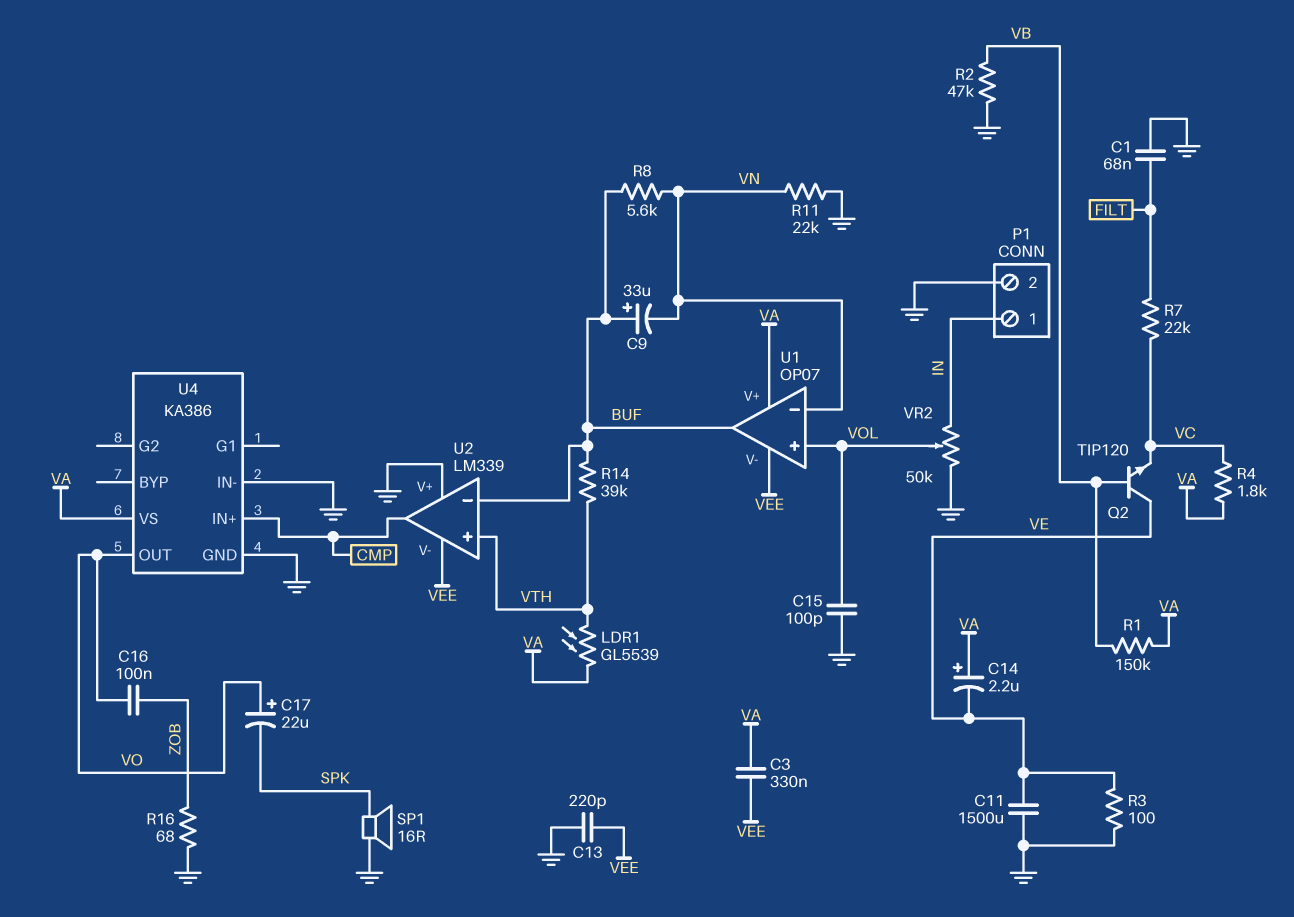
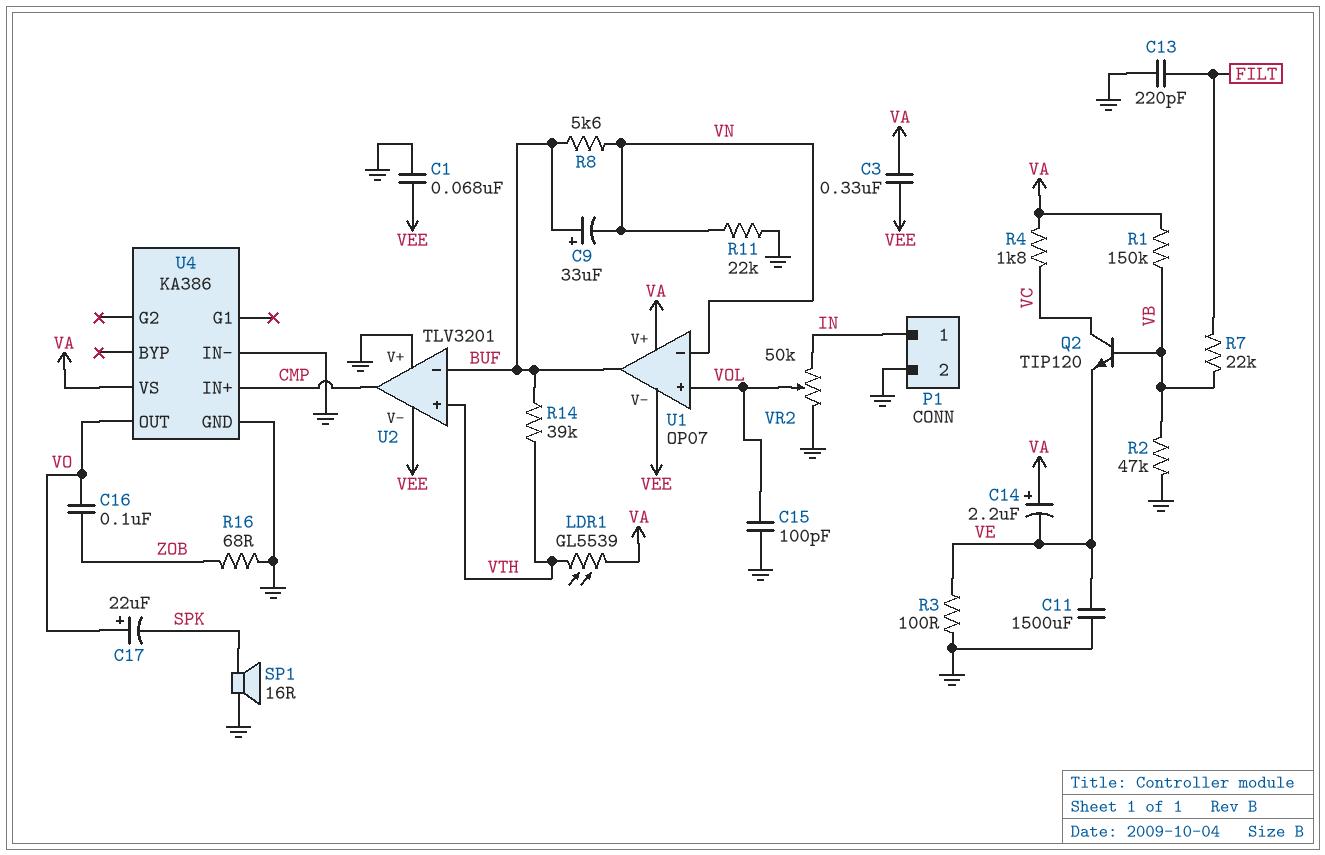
C1: 68nF (FILT, GND) -> 68nF (GND, VEE)
C13: 220pF (GND, VEE) -> 220pF (FILT, GND)
Q2: NPN TIP120 (B VB, C VE, E VC) -> NPN TIP120 (B VB, C VC, E VE)
R7: 22k (FILT, VC) -> 22k (FILT, VB)
U2: LM339 -> TLV3201

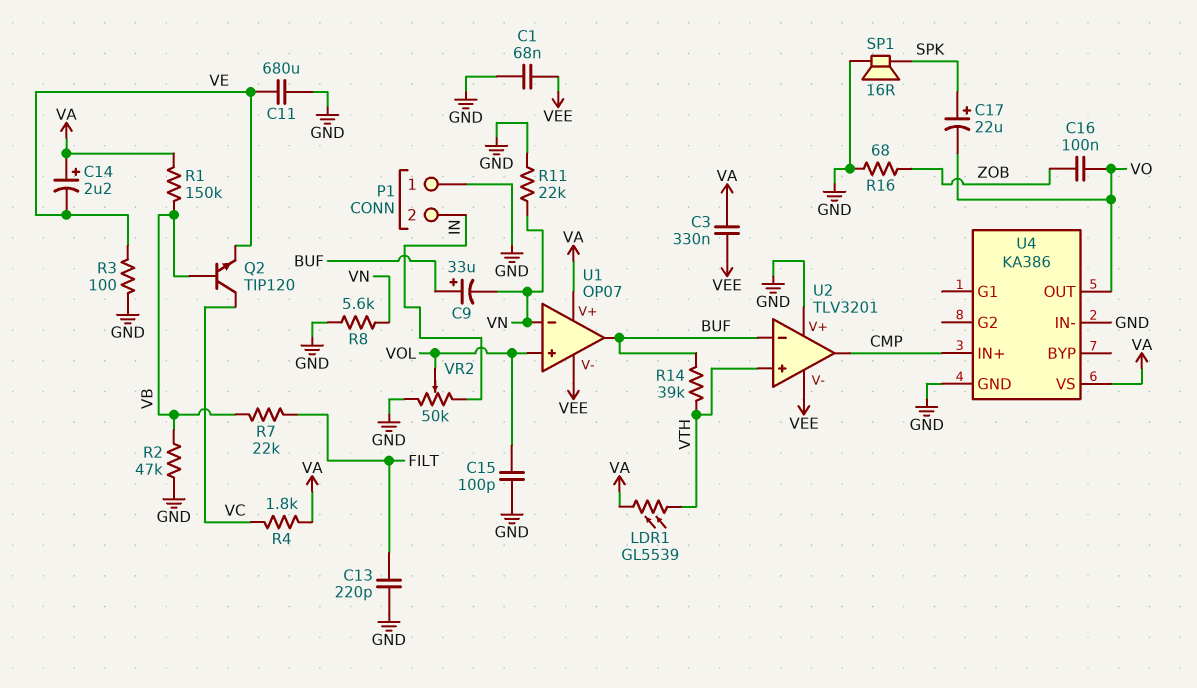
C11: 1500uF (GND, VE) -> 680uF (GND, VE)
C17: 22uF (plus VO, minus SPK) -> 22uF (plus SPK, minus VO)
P1 pin 1: IN -> GND
P1 pin 2: GND -> IN
R8: 5.6k (BUF, VN) -> 5.6k (GND, VN)

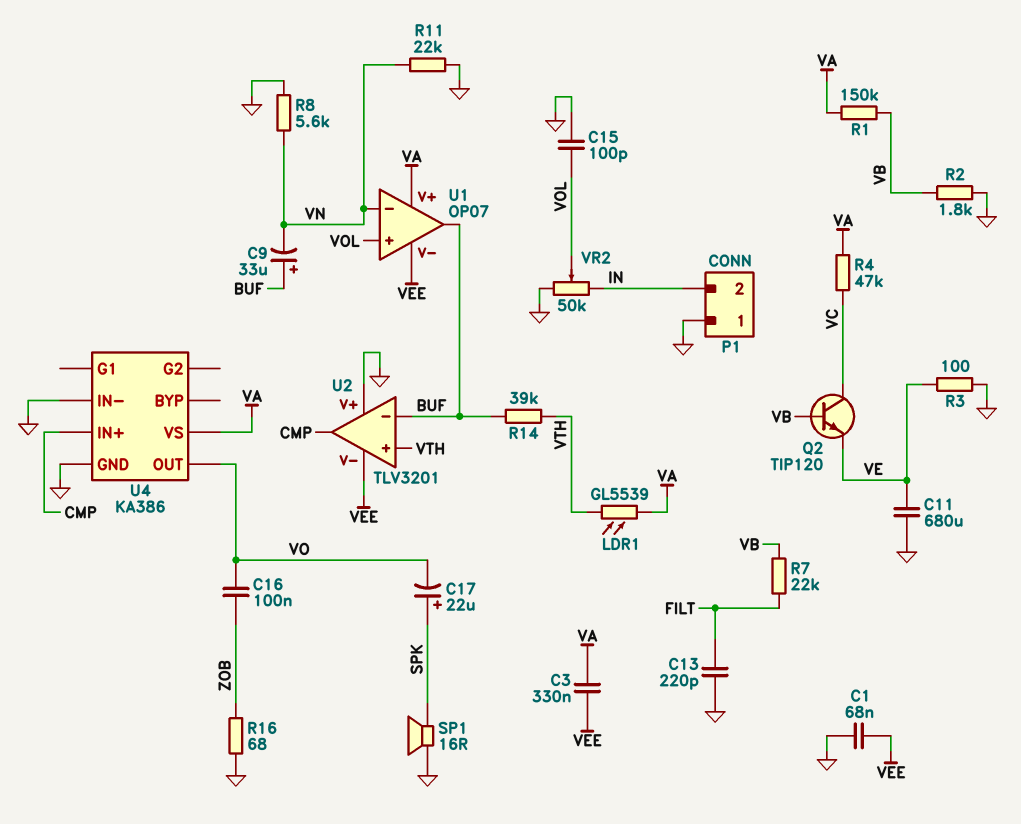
C14: 2.2uF (plus VA, minus VE) -> none
R2: 47k (GND, VB) -> 1.8k (GND, VB)
R4: 1.8k (VA, VC) -> 47k (VA, VC)

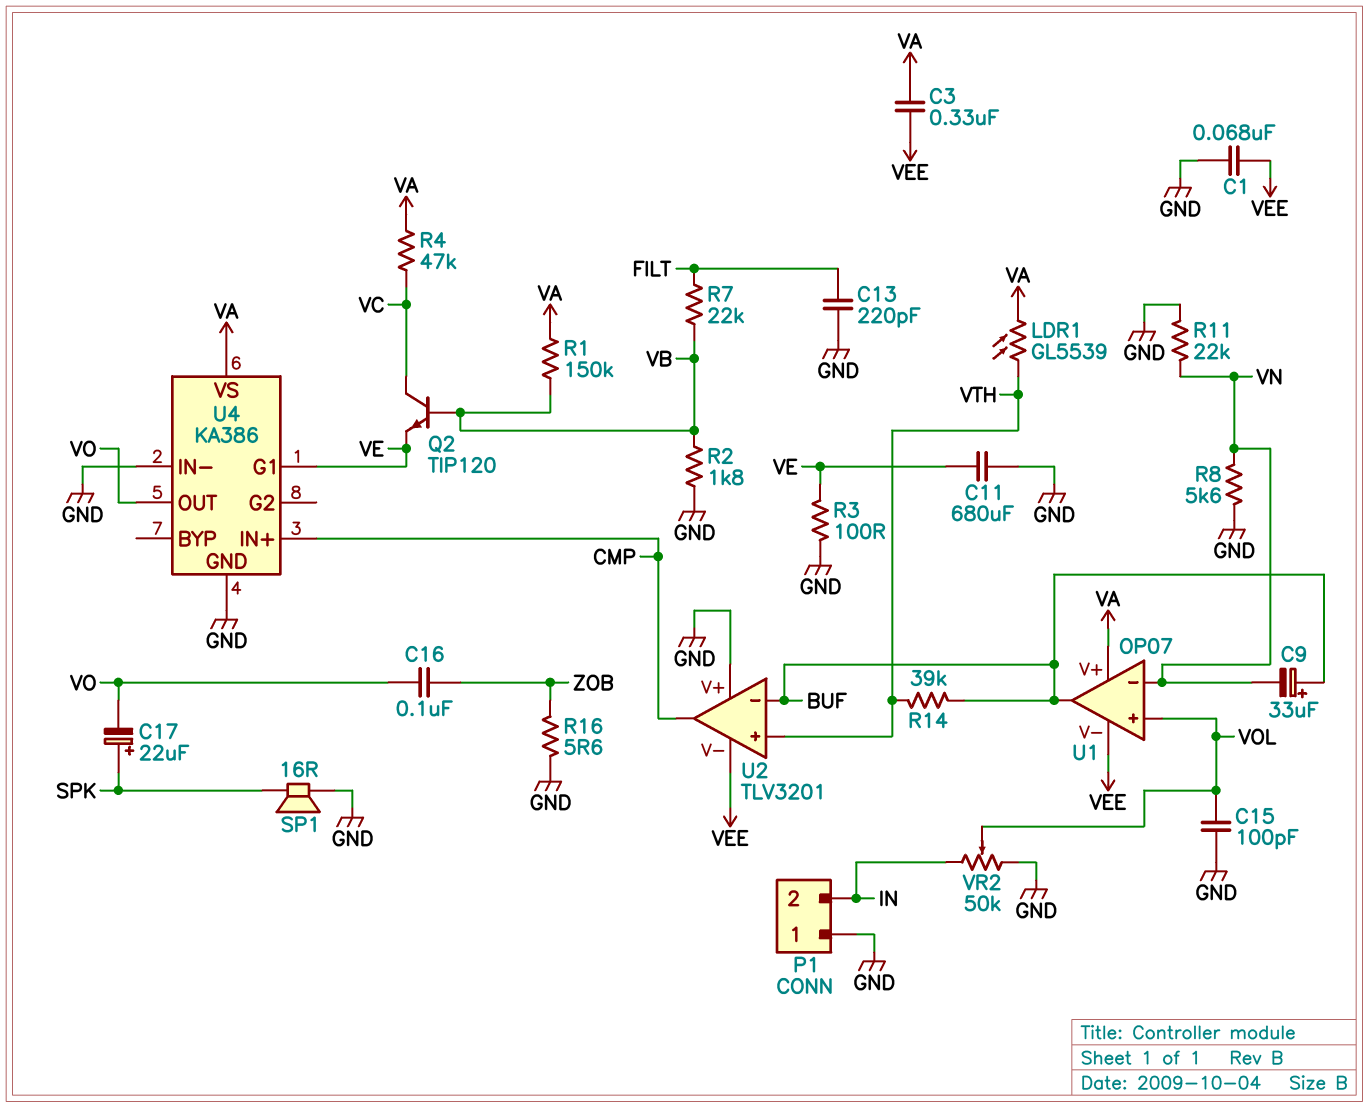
R16: 68 (GND, ZOB) -> 5.6 (GND, ZOB)
U4 pin G1: none -> VE

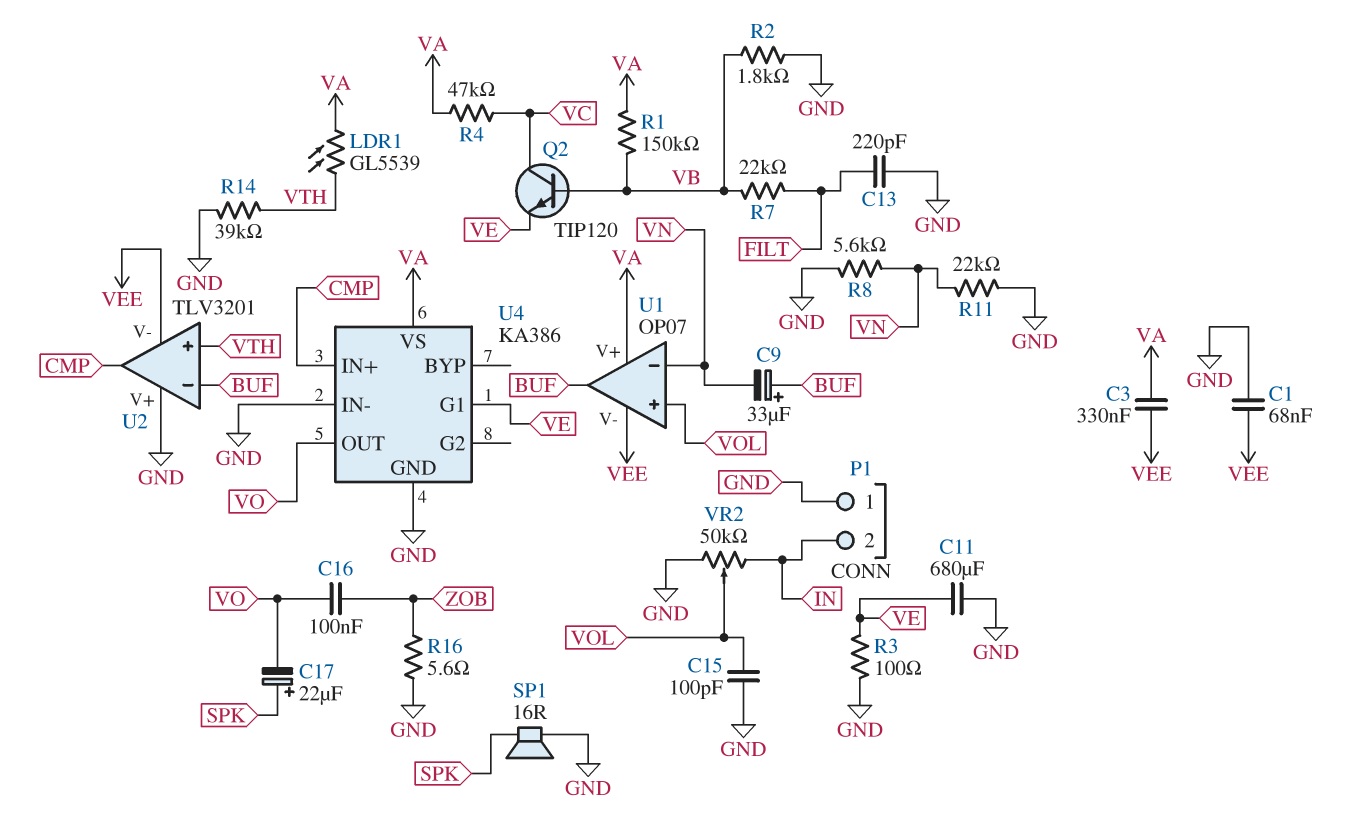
R14: 39k (BUF, VTH) -> 39k (GND, VTH)

